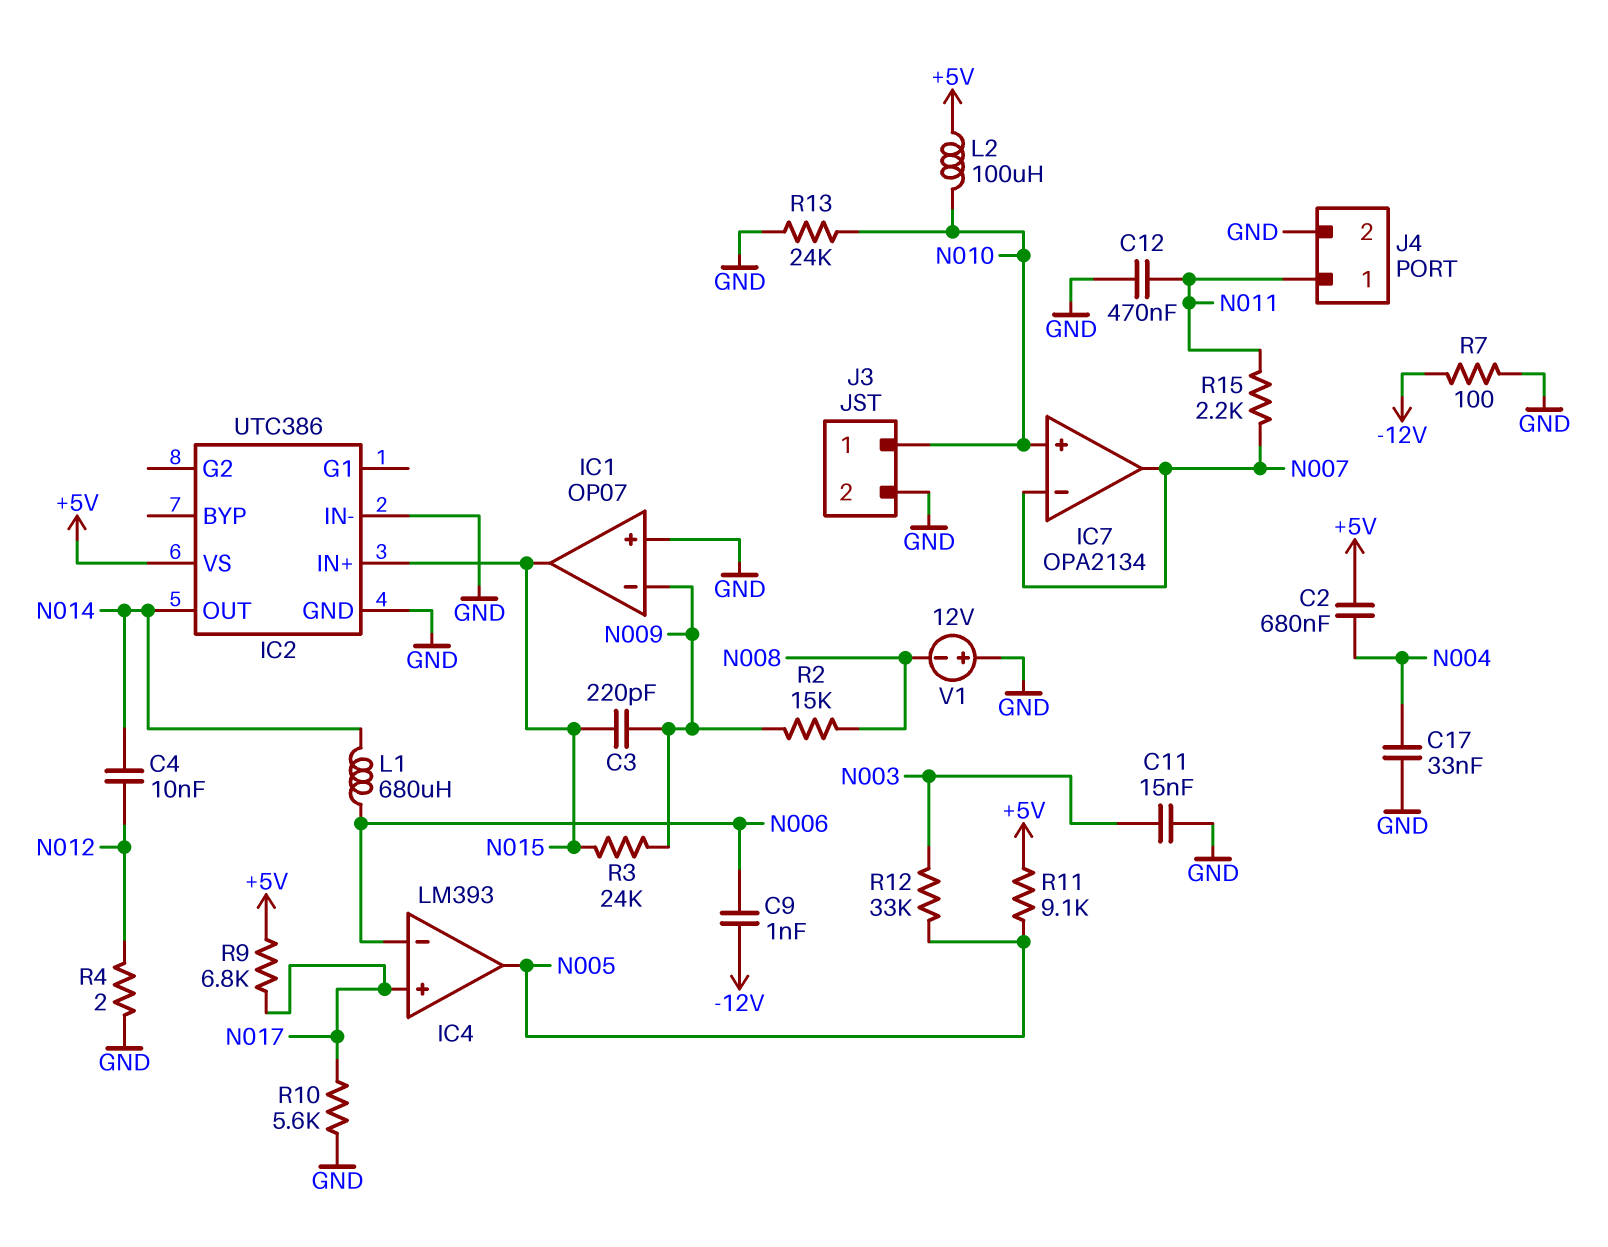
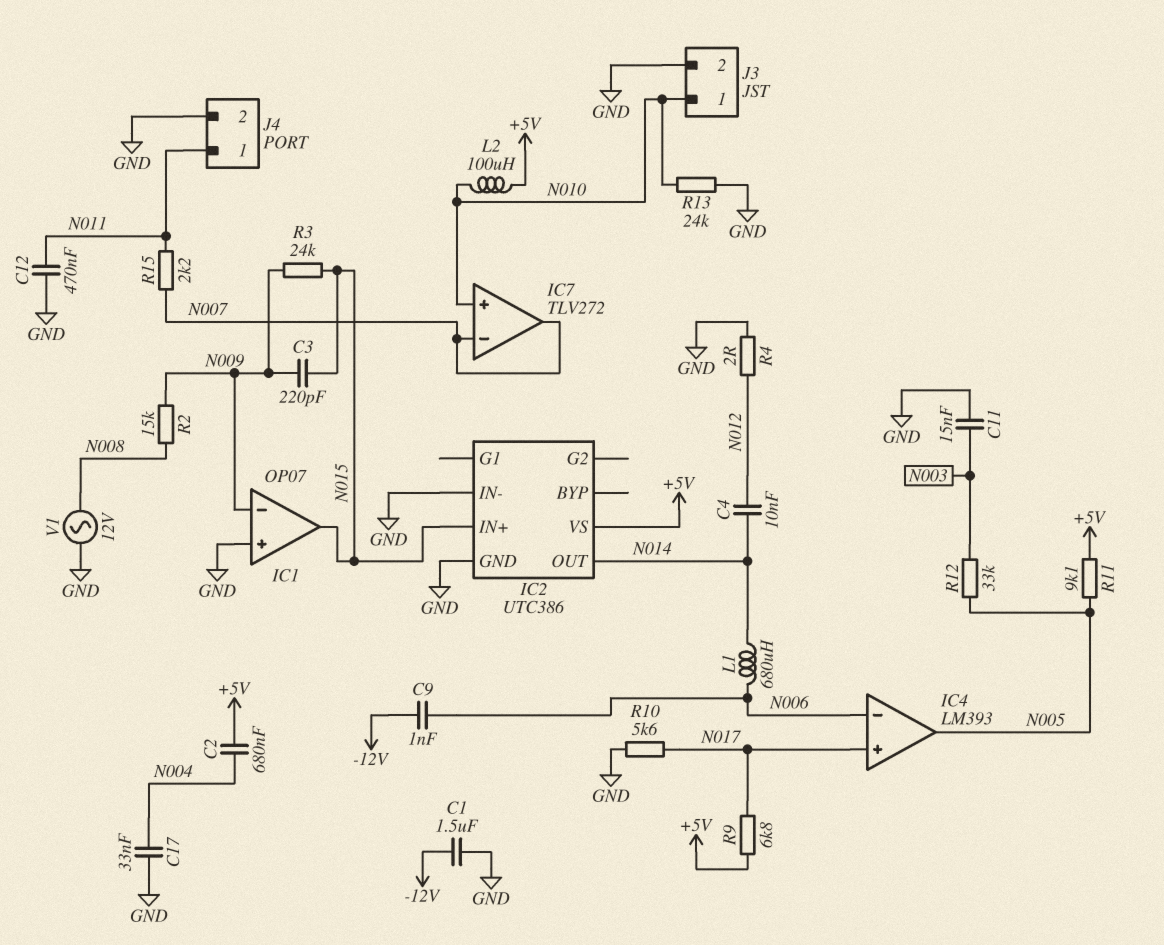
C1: none -> 1.5uF (-12V, GND)
IC7: OPA2134 -> TLV272
R7: 100 (-12V, GND) -> none
V1: 12V (plus GND, minus N008) -> AC 12V (GND, N008)

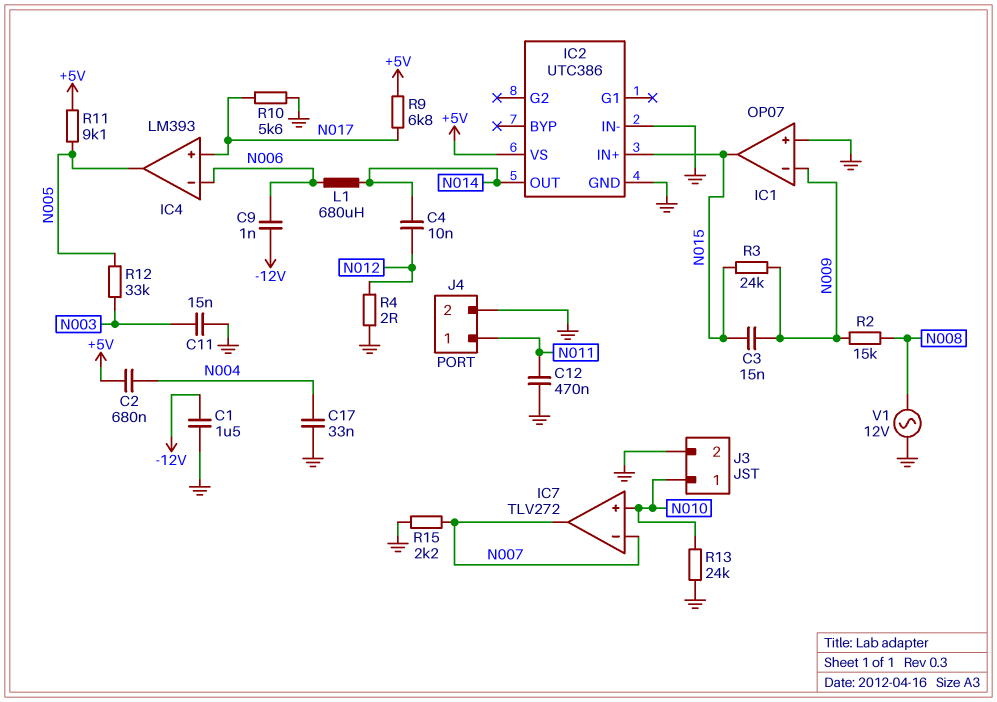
C3: 220pF (N009, N015) -> 15nF (N009, N015)
L2: 100uH (+5V, N010) -> none
R15: 2.2k (N007, N011) -> 2.2k (GND, N007)

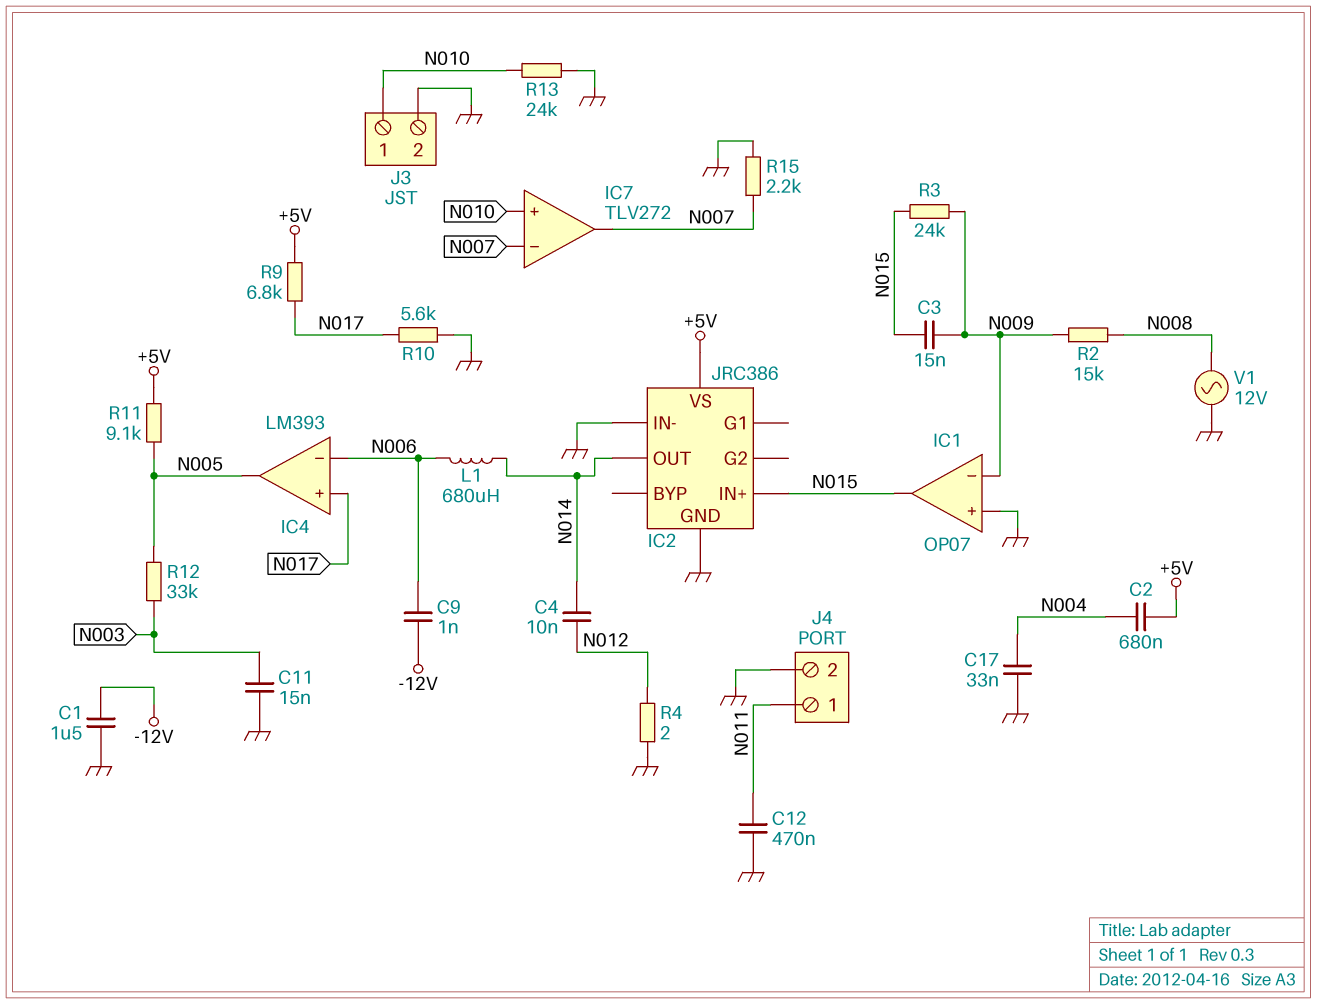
IC2: UTC386 -> JRC386

